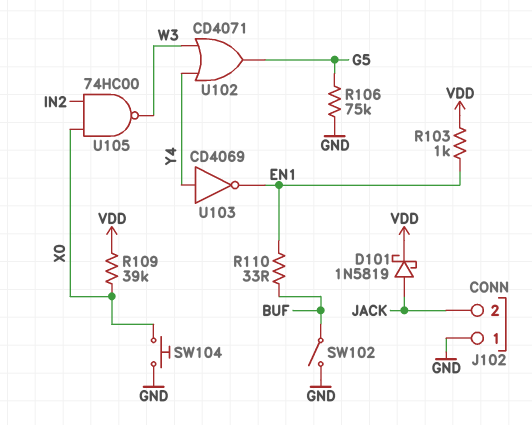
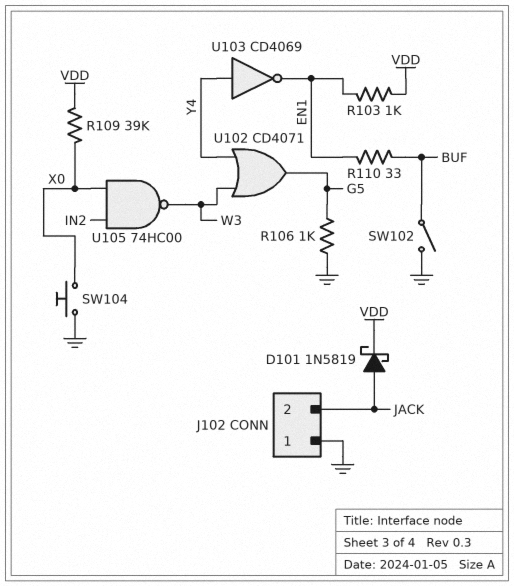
R106: 75k (G5, GND) -> 1k (G5, GND)

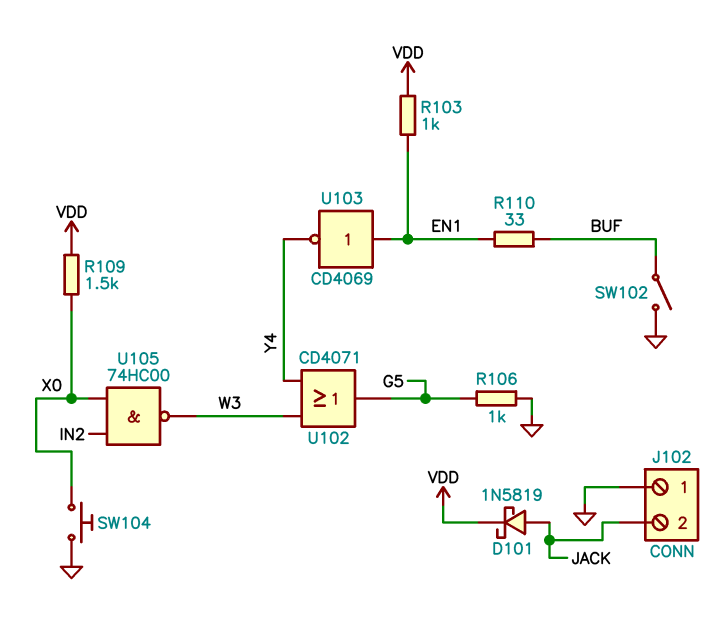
R109: 39k (VDD, X0) -> 1.5k (VDD, X0)
U103: NOT CD4069 (in Y4, out EN1) -> NOT CD4069 (in EN1, out Y4)

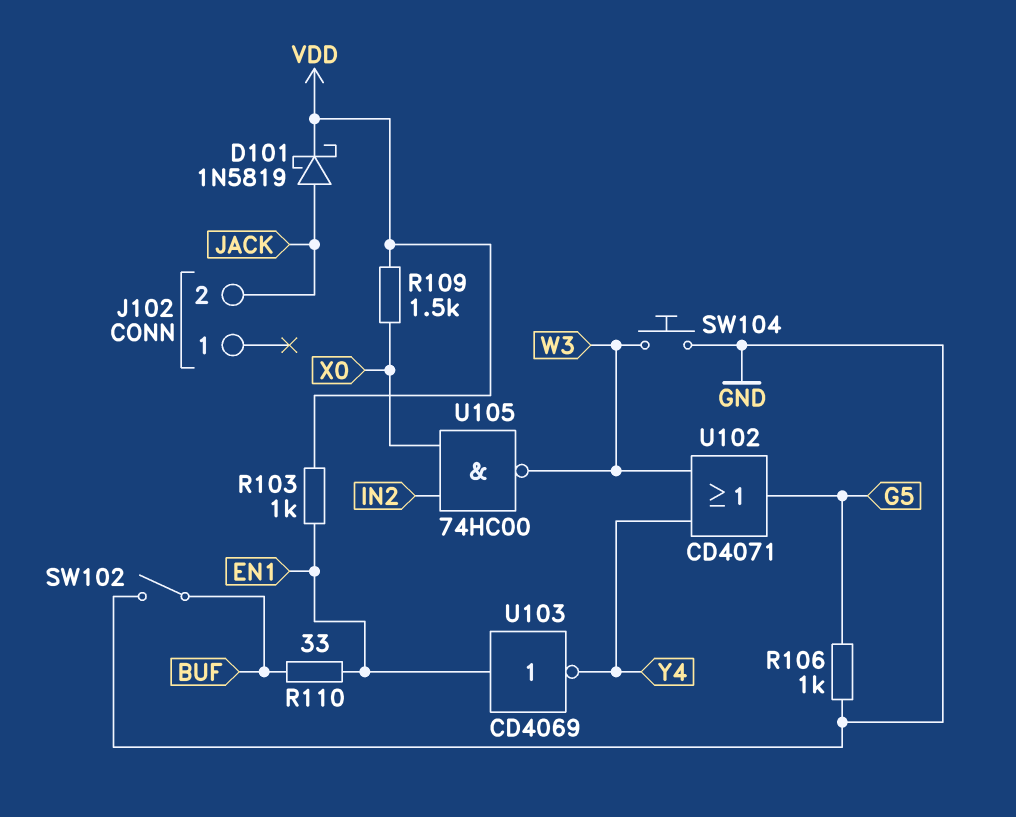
J102 pin 1: GND -> none
SW104: button (GND, X0) -> button (GND, W3)

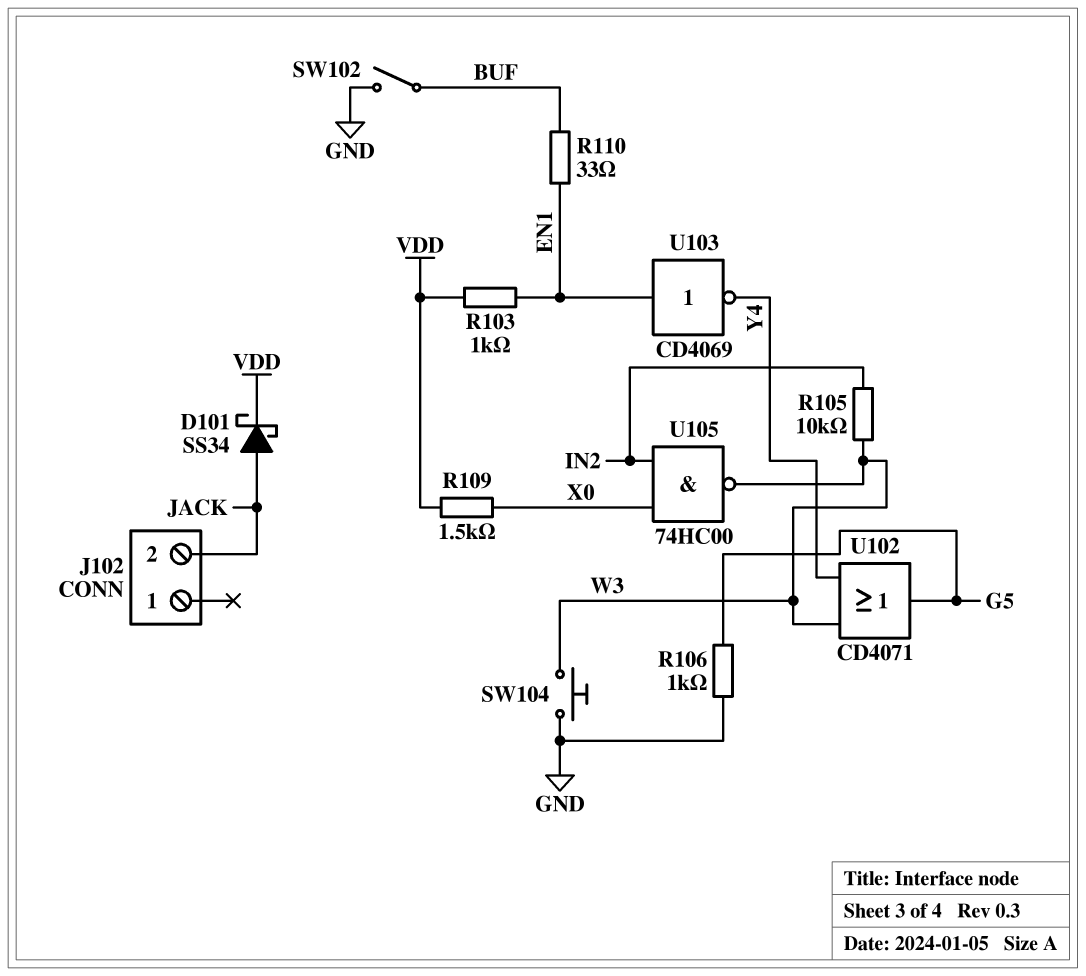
D101: schottky 1N5819 (A JACK, K VDD) -> schottky SS34 (A JACK, K VDD)
R105: none -> 10k (IN2, W3)

